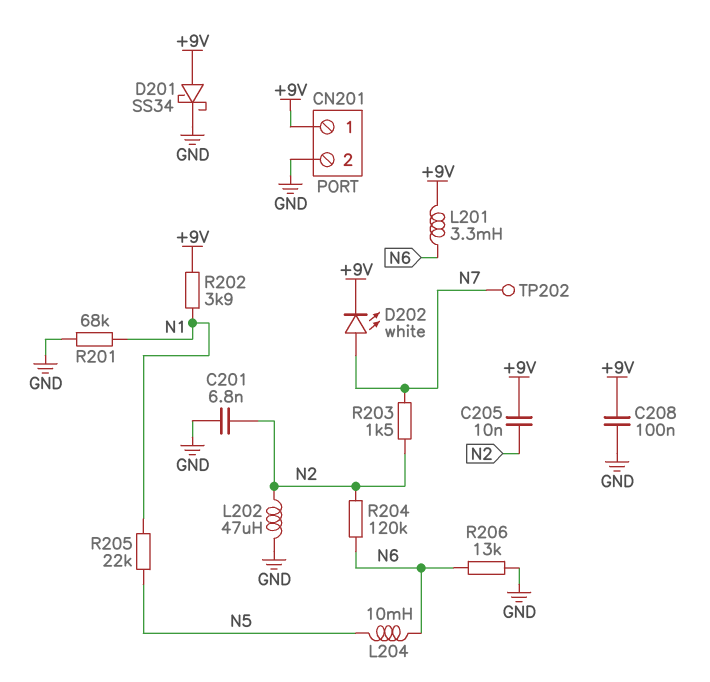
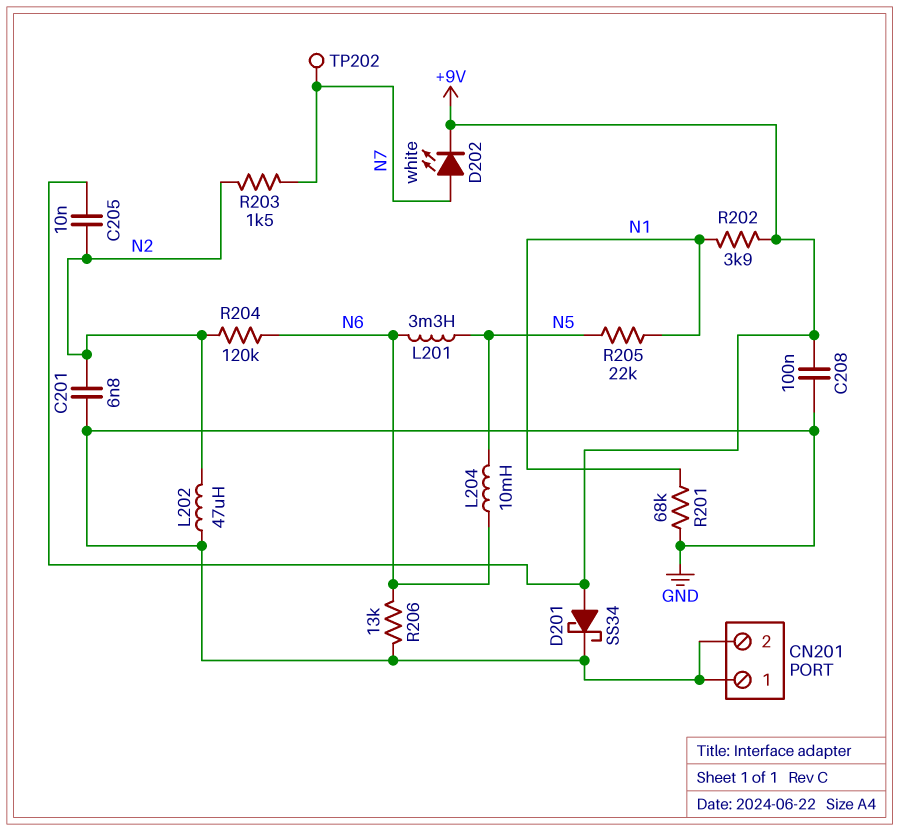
CN201 pin 1: +9V -> GND
L201: 3.3mH (+9V, N6) -> 3.3mH (N5, N6)

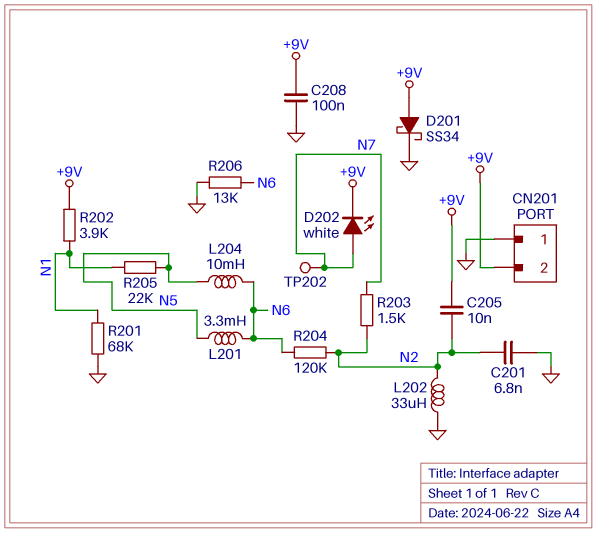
CN201 pin 2: GND -> +9V
L202: 47uH (GND, N2) -> 33uH (GND, N2)

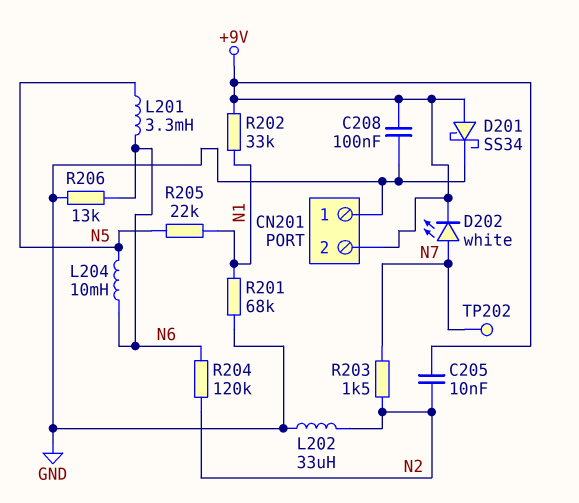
C201: 6.8nF (GND, N2) -> none
R202: 3.9k (+9V, N1) -> 33k (+9V, N1)

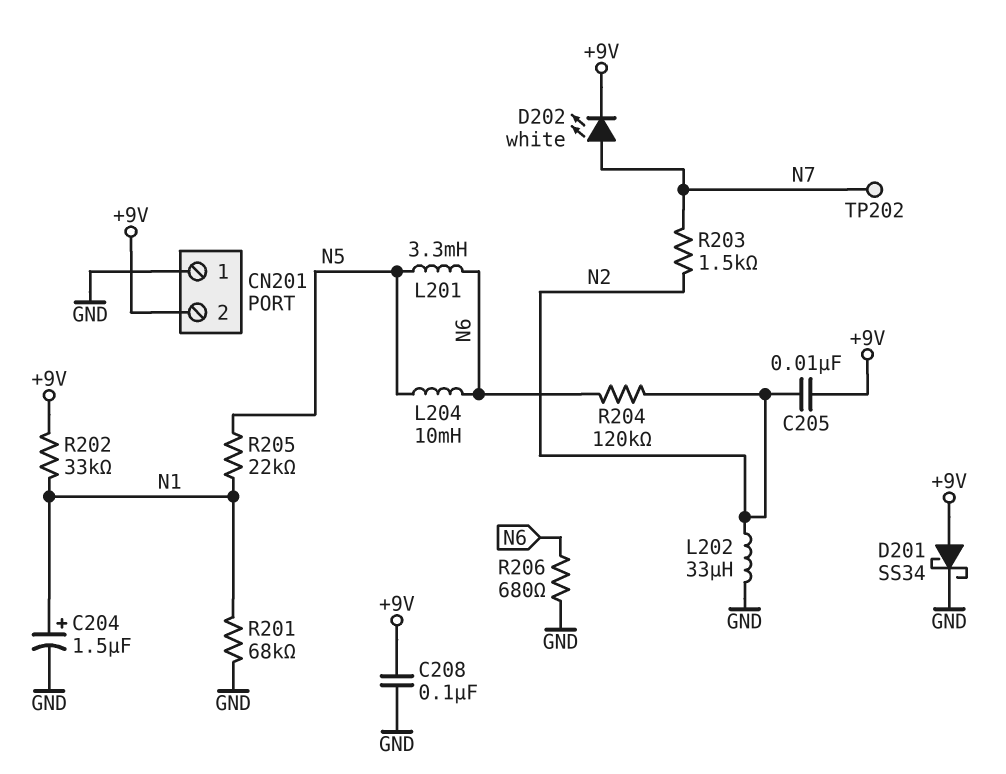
C204: none -> 1.5uF (plus N1, minus GND)
R206: 13k (GND, N6) -> 680 (GND, N6)

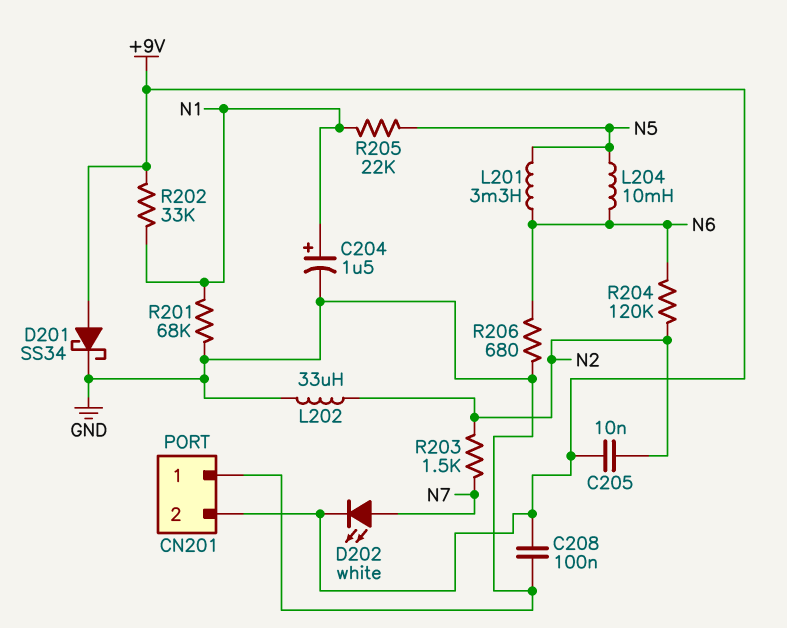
TP202: test point (N7) -> none

